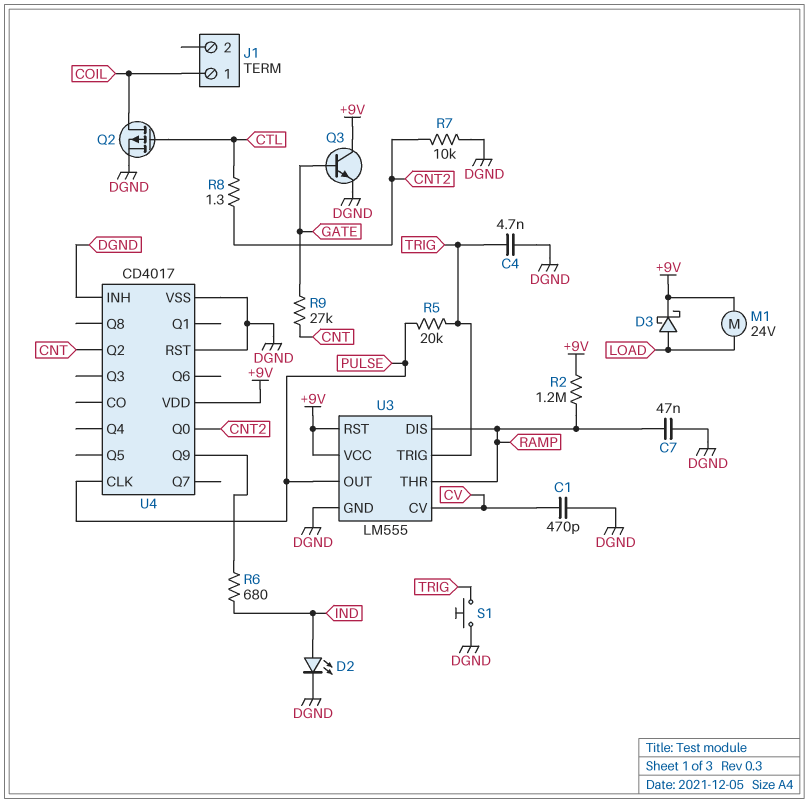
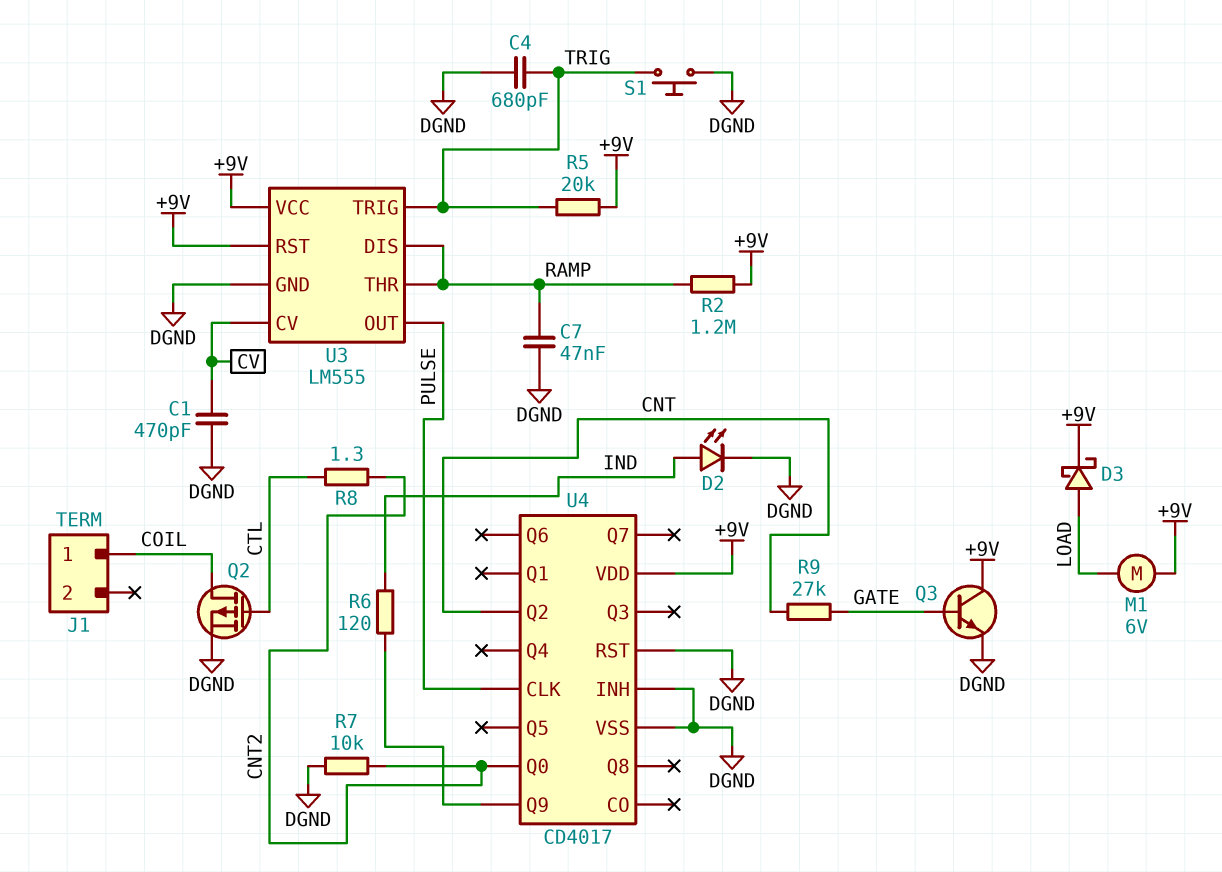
C4: 4.7nF (DGND, TRIG) -> 680pF (DGND, TRIG)
M1: motor 24V (+9V, LOAD) -> motor 6V (+9V, LOAD)
R5: 20k (PULSE, TRIG) -> 20k (+9V, TRIG)
R6: 680 (IND, U4/Q9) -> 120 (IND, U4/Q9)

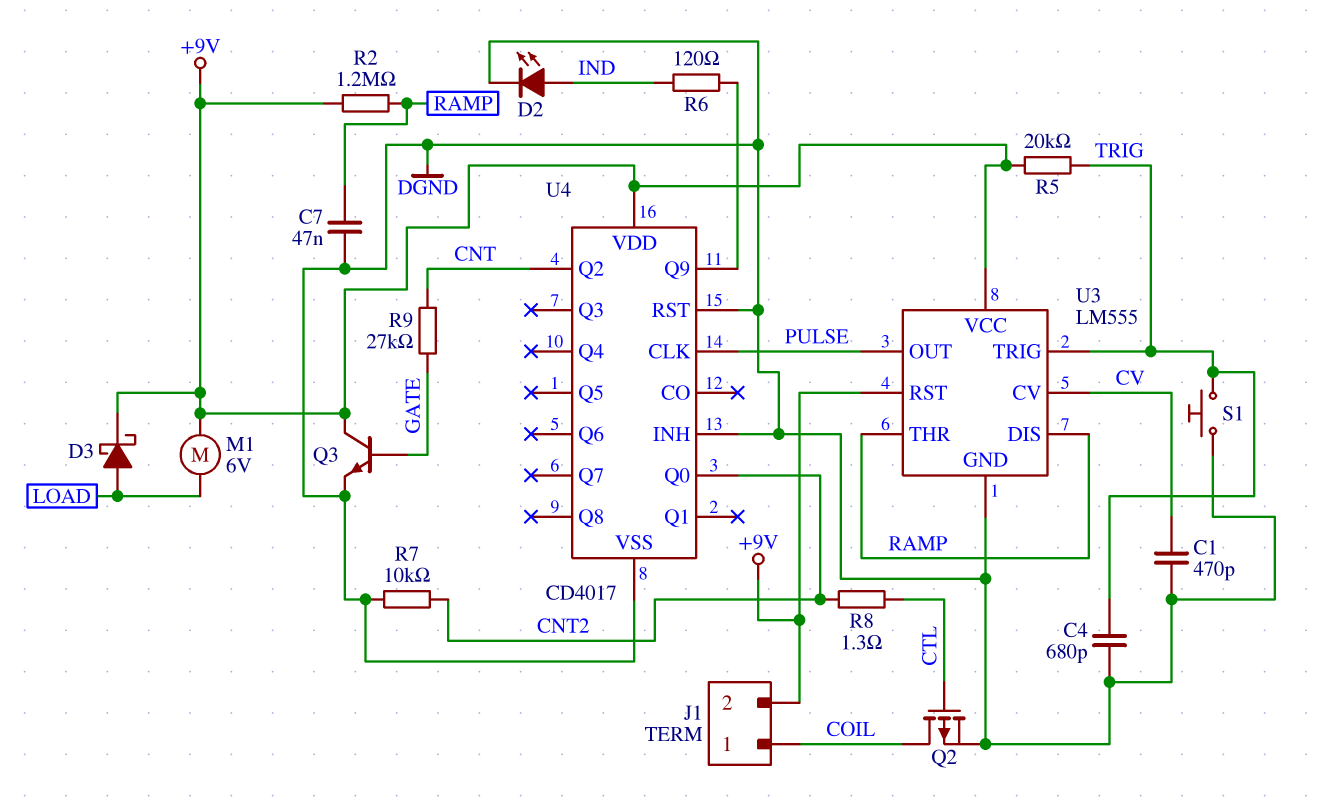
J1 pin 2: none -> +9V

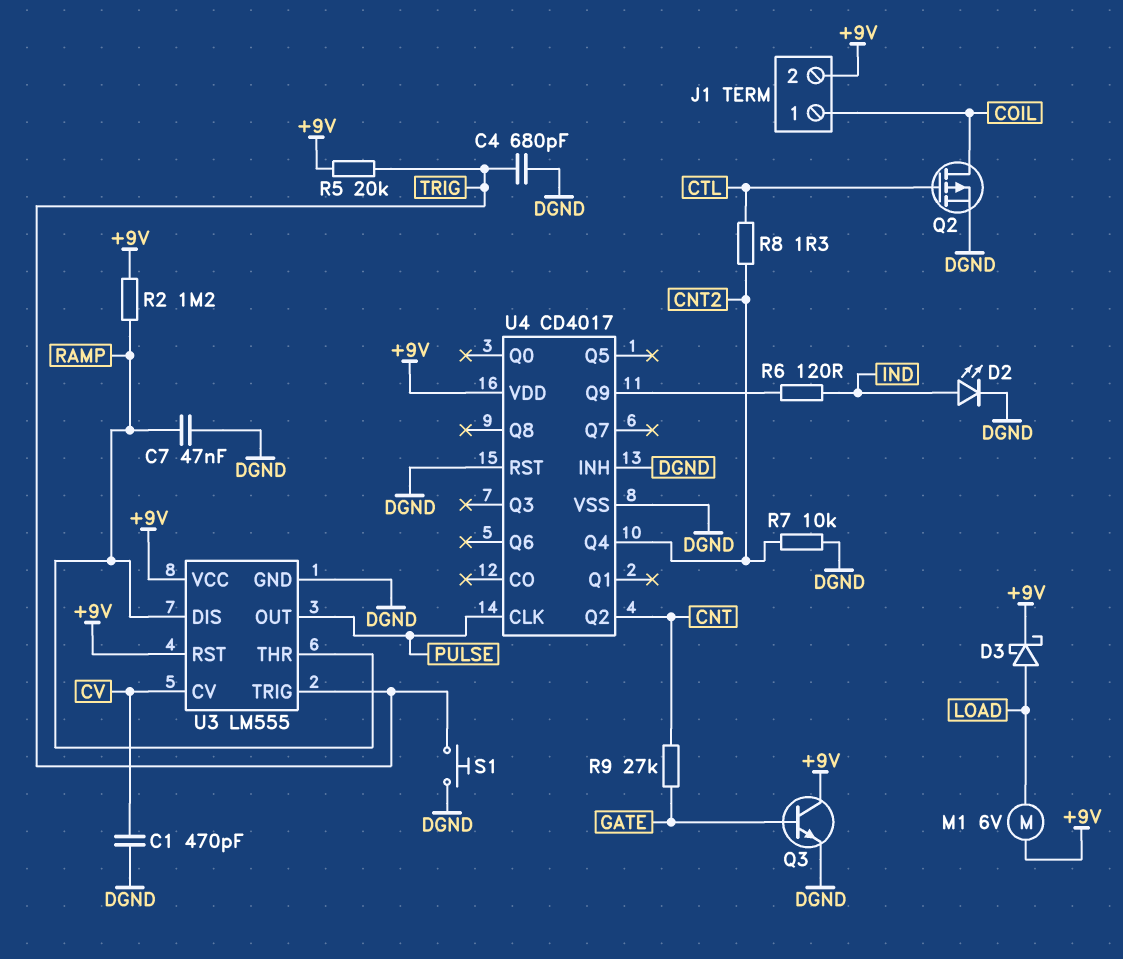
U4 pin Q0: CNT2 -> none
U4 pin Q4: none -> CNT2

